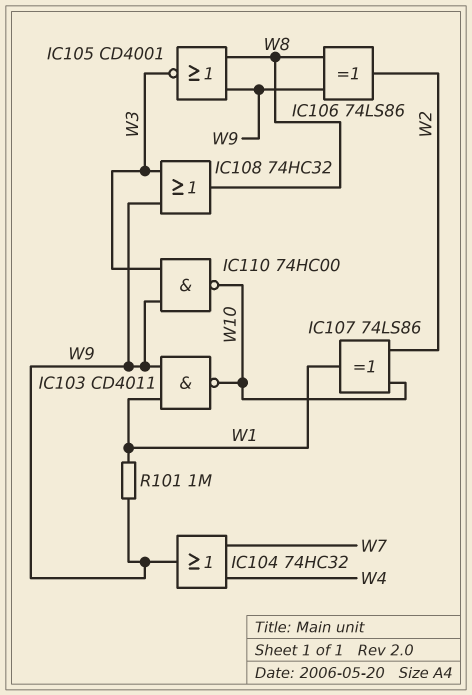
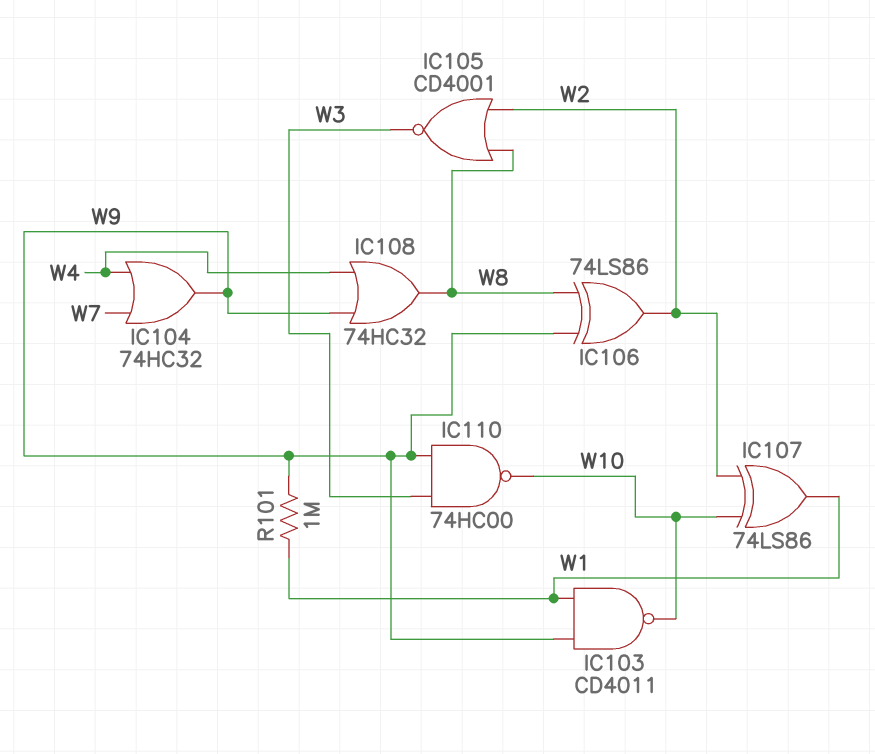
IC105: NOR CD4001 (in W8, in W9, out W3) -> NOR CD4001 (in W2, in W8, out W3)
IC108: OR 74HC32 (in W3, in W9, out W8) -> OR 74HC32 (in W4, in W9, out W8)

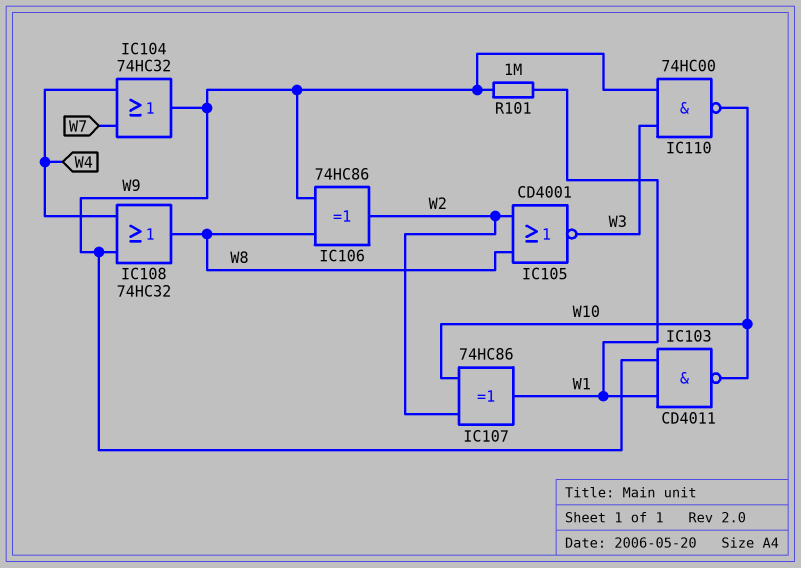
IC106: XOR 74LS86 (in W8, in W9, out W2) -> XOR 74HC86 (in W8, in W9, out W2)
IC107: XOR 74LS86 (in W2, in W10, out W1) -> XOR 74HC86 (in W2, in W10, out W1)

